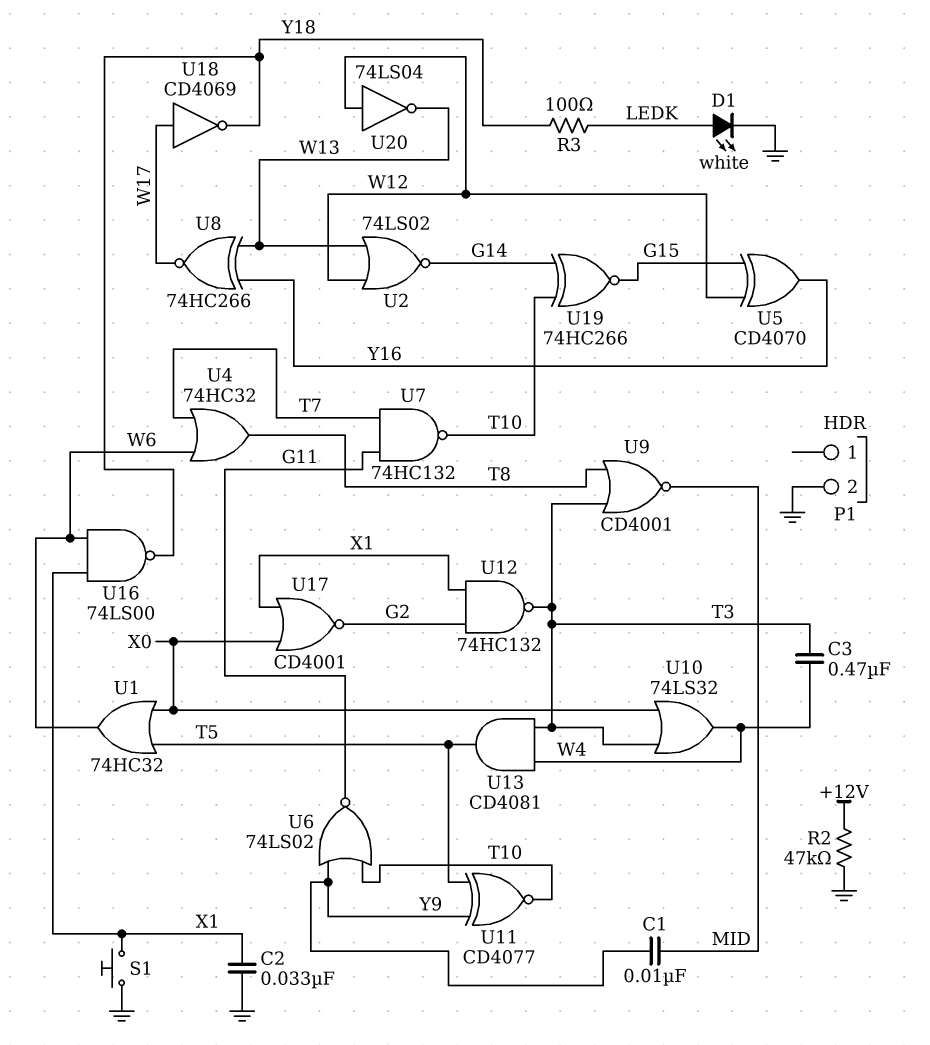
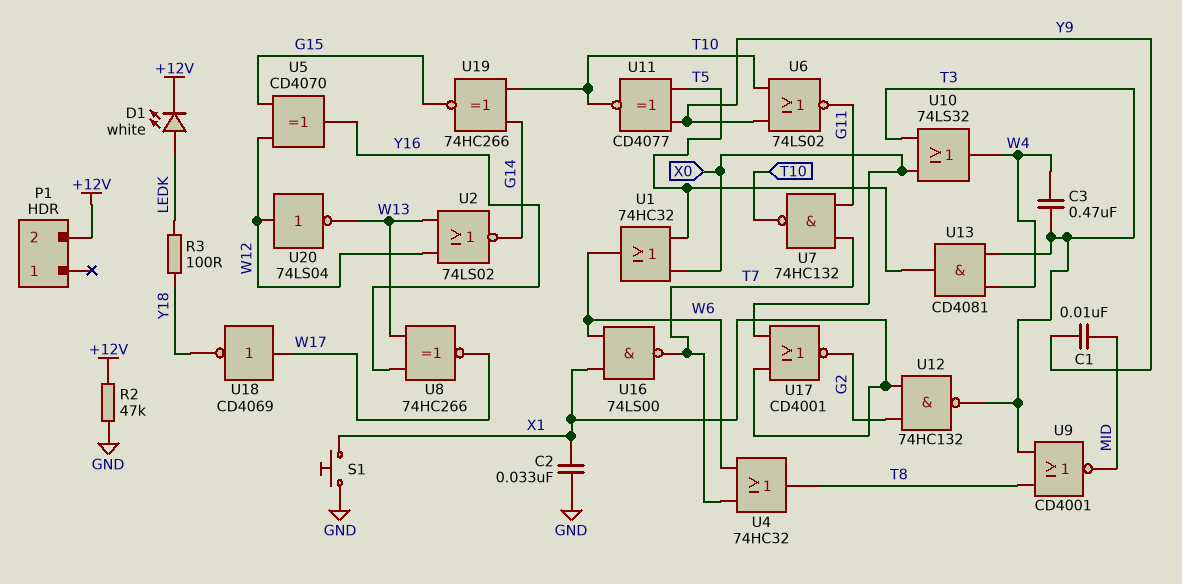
D1: LED white (A LEDK, K GND) -> LED white (A LEDK, K +12V)
P1 pin 2: GND -> +12V
U16: NAND 74LS00 (in W6, in X1, out Y18) -> NAND 74LS00 (in W6, in X1, out T7)

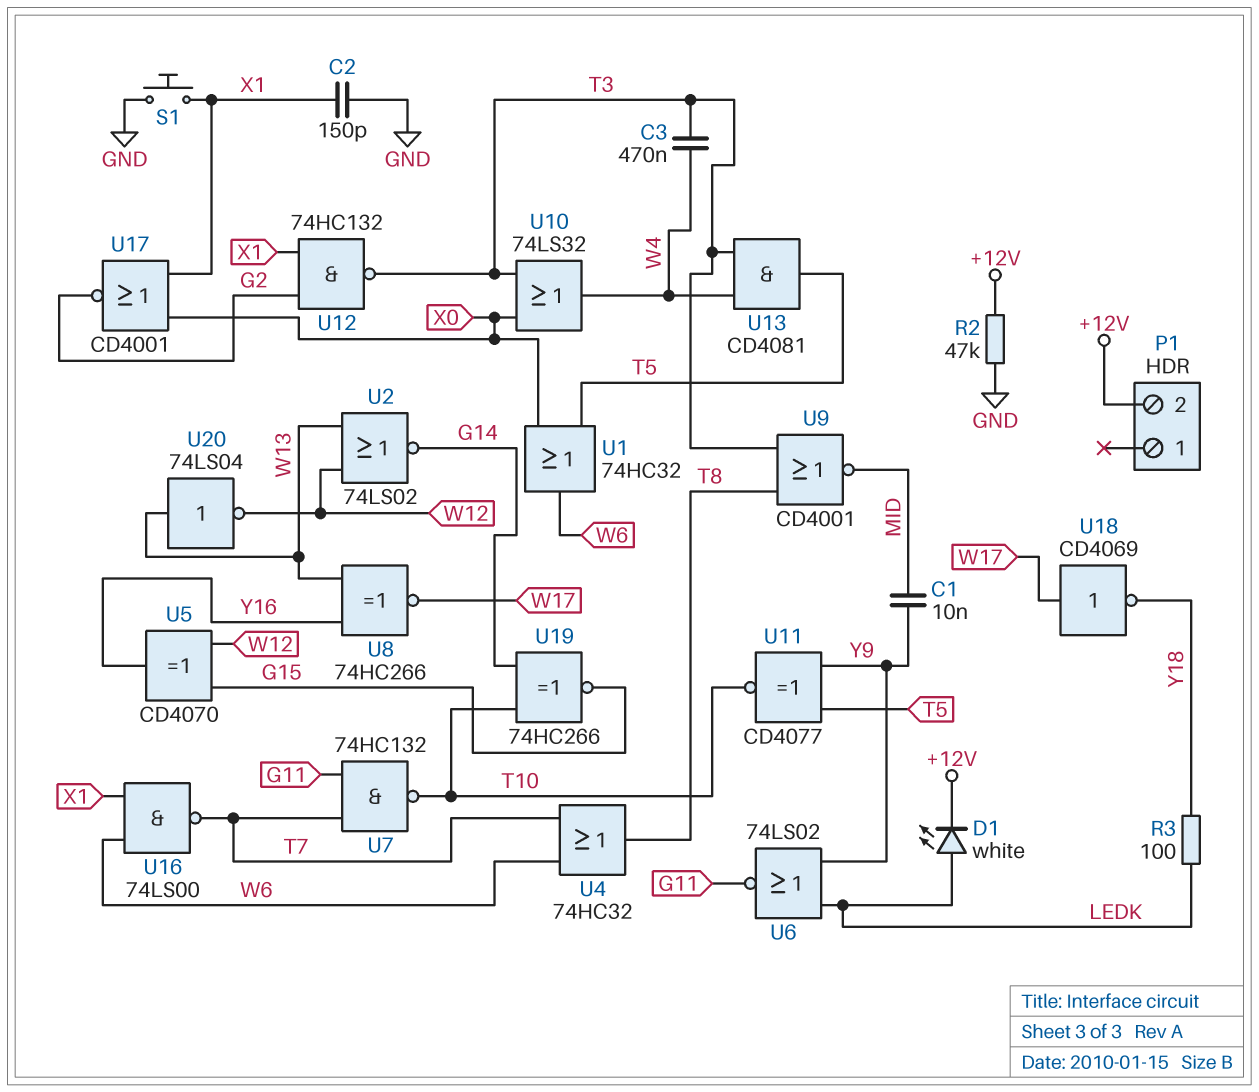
C2: 33nF (GND, X1) -> 150pF (GND, X1)
U6: NOR 74LS02 (in T10, in Y9, out G11) -> NOR 74LS02 (in LEDK, in Y9, out G11)
U20: NOT 74LS04 (in W12, out W13) -> NOT 74LS04 (in W13, out W12)

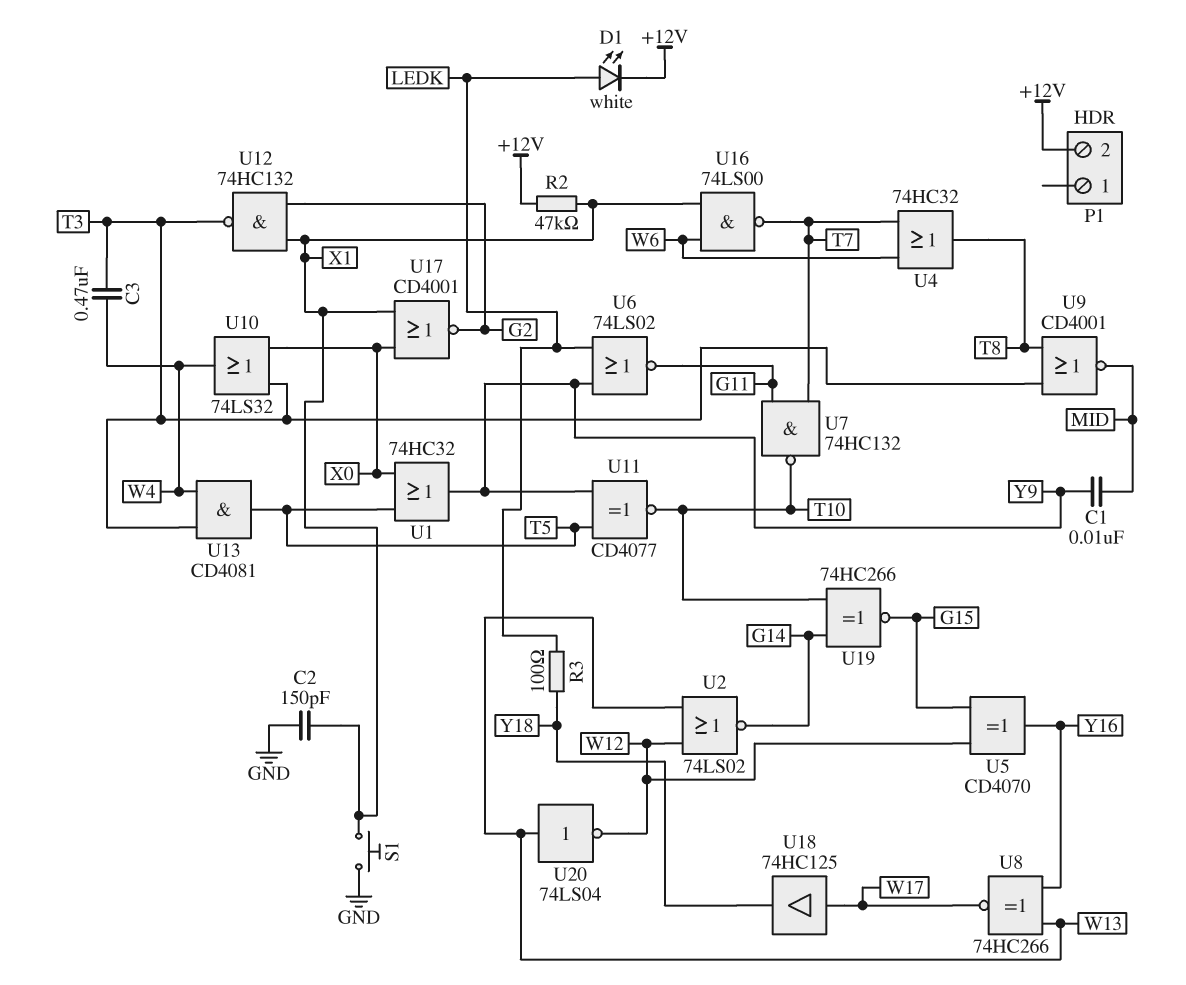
R2: 47k (+12V, GND) -> 47k (+12V, X1)
U1: OR 74HC32 (in T5, in X0, out W6) -> OR 74HC32 (in T5, in X0, out Y9)
U18: NOT CD4069 (in W17, out Y18) -> buffer 74HC125 (in W17, out Y18)

